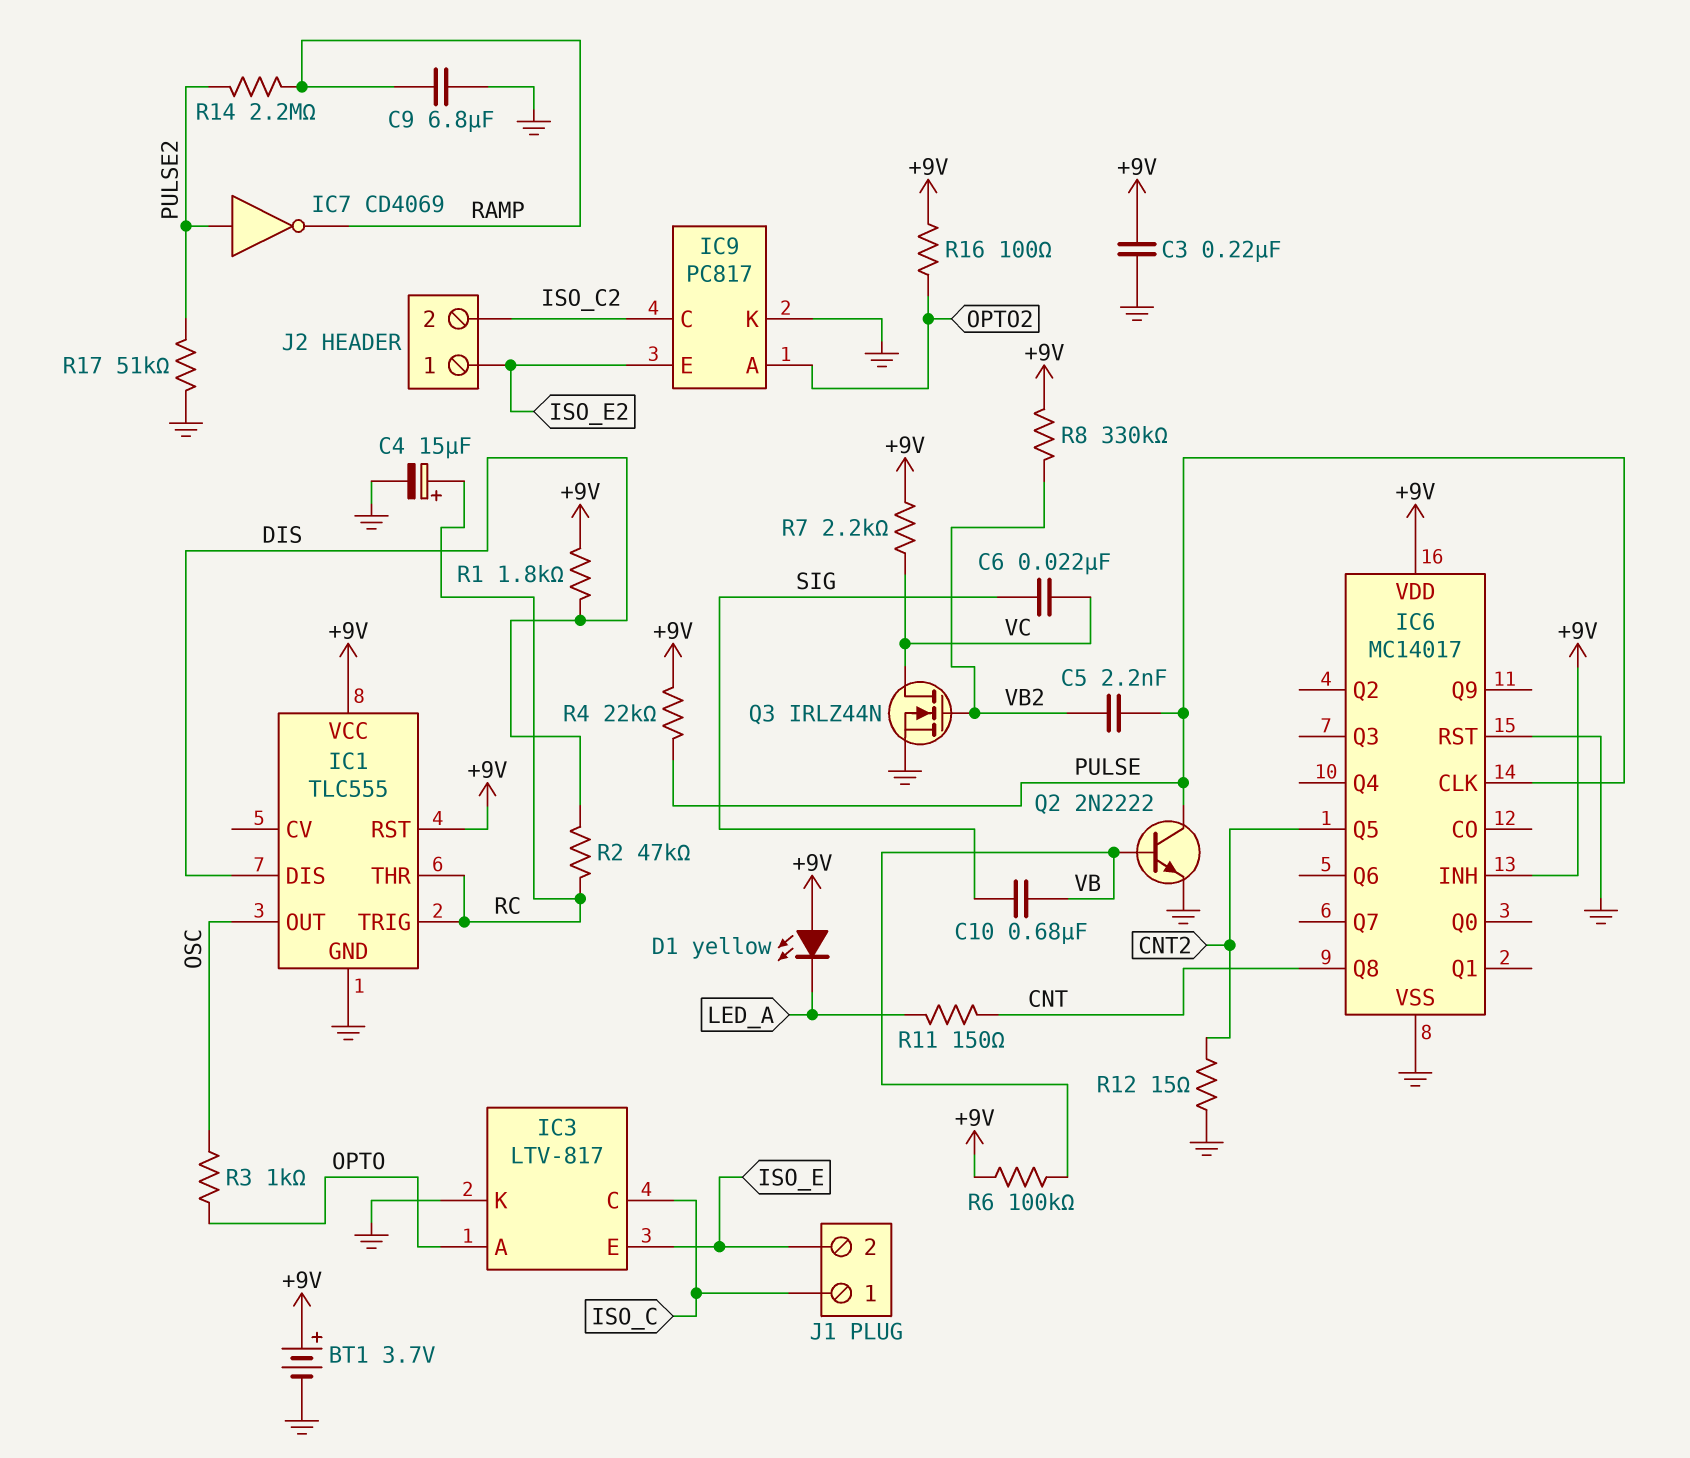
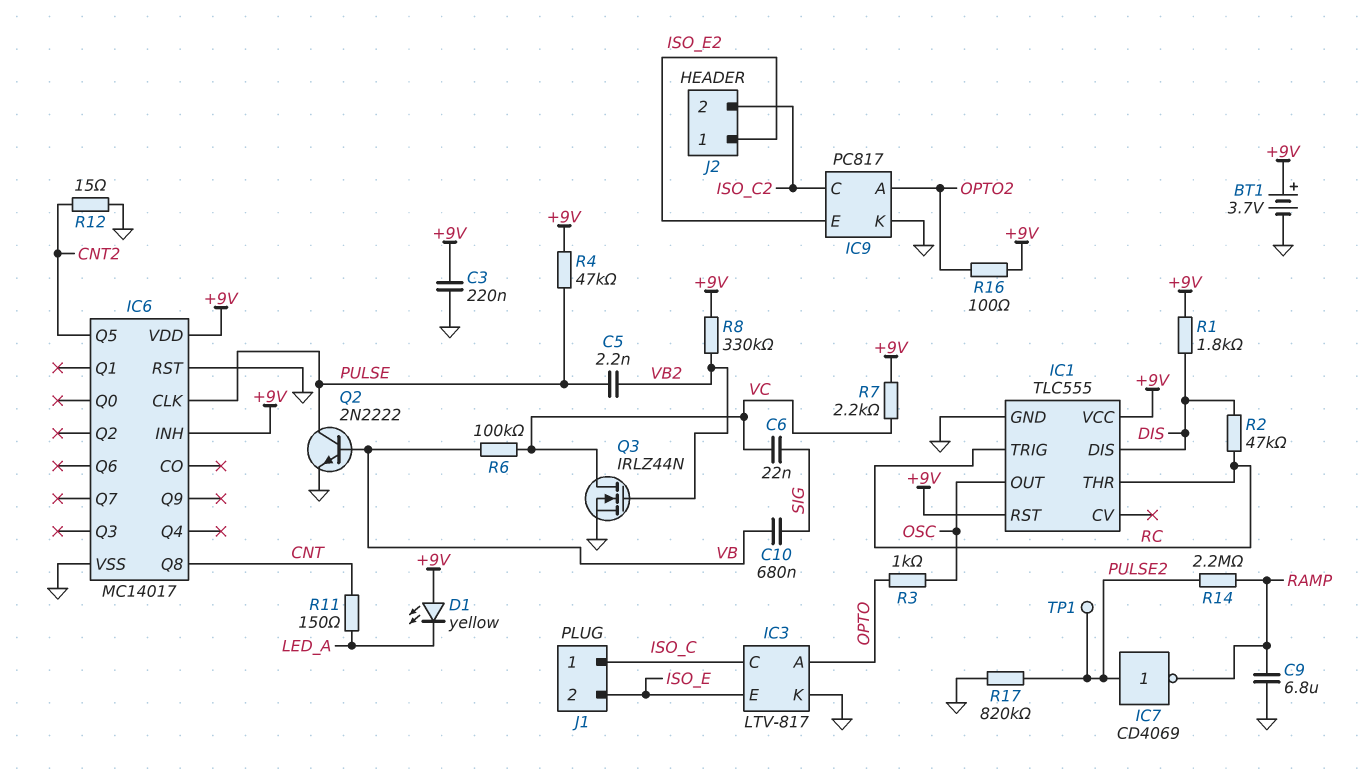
C4: 15uF (plus RC, minus GND) -> none
R4: 22k (+9V, PULSE) -> 47k (+9V, PULSE)
R6: 100k (+9V, VB) -> 100k (VB, VC)
R17: 51k (GND, PULSE2) -> 820k (GND, PULSE2)
TP1: none -> test point (PULSE2)

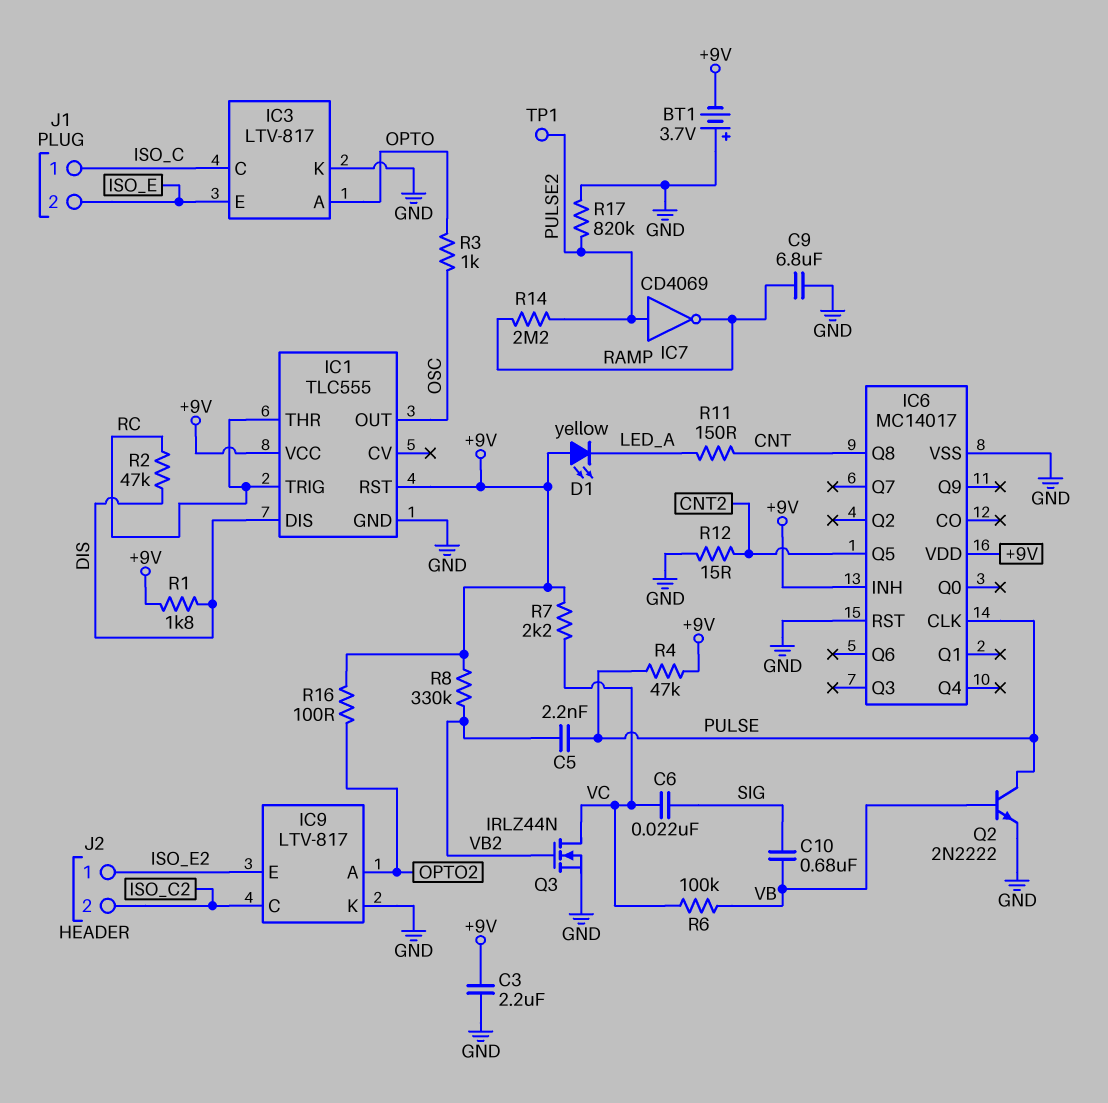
BT1: 3.7V (plus +9V, minus GND) -> 3.7V (plus GND, minus +9V)
C3: 220nF (+9V, GND) -> 2.2uF (+9V, GND)
IC9: PC817 -> LTV-817

